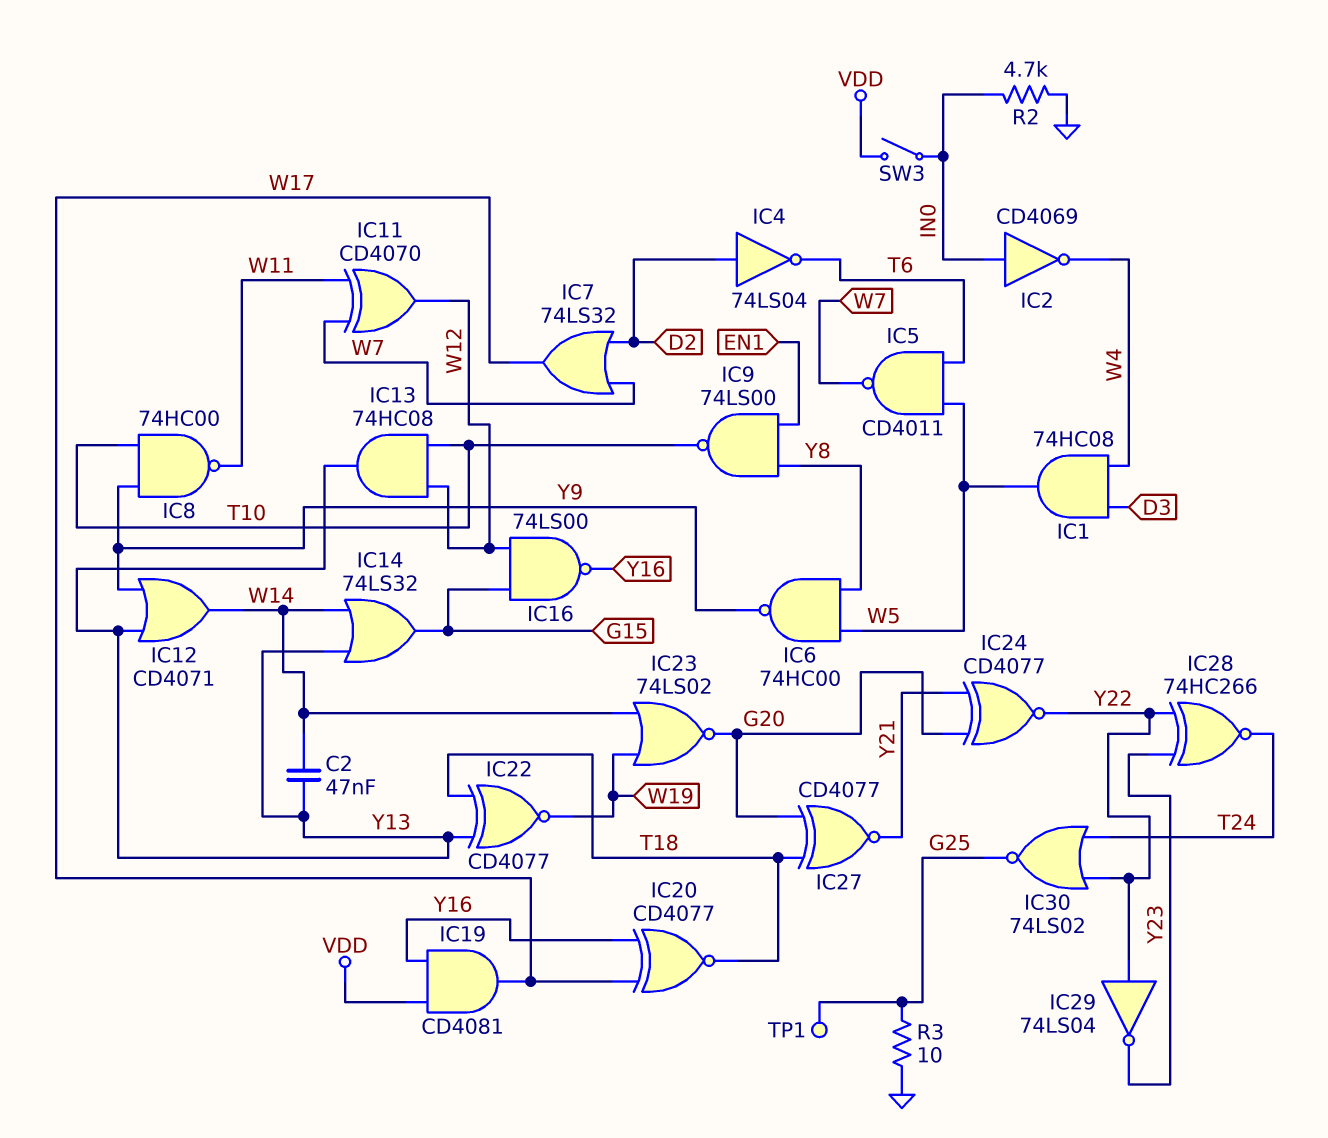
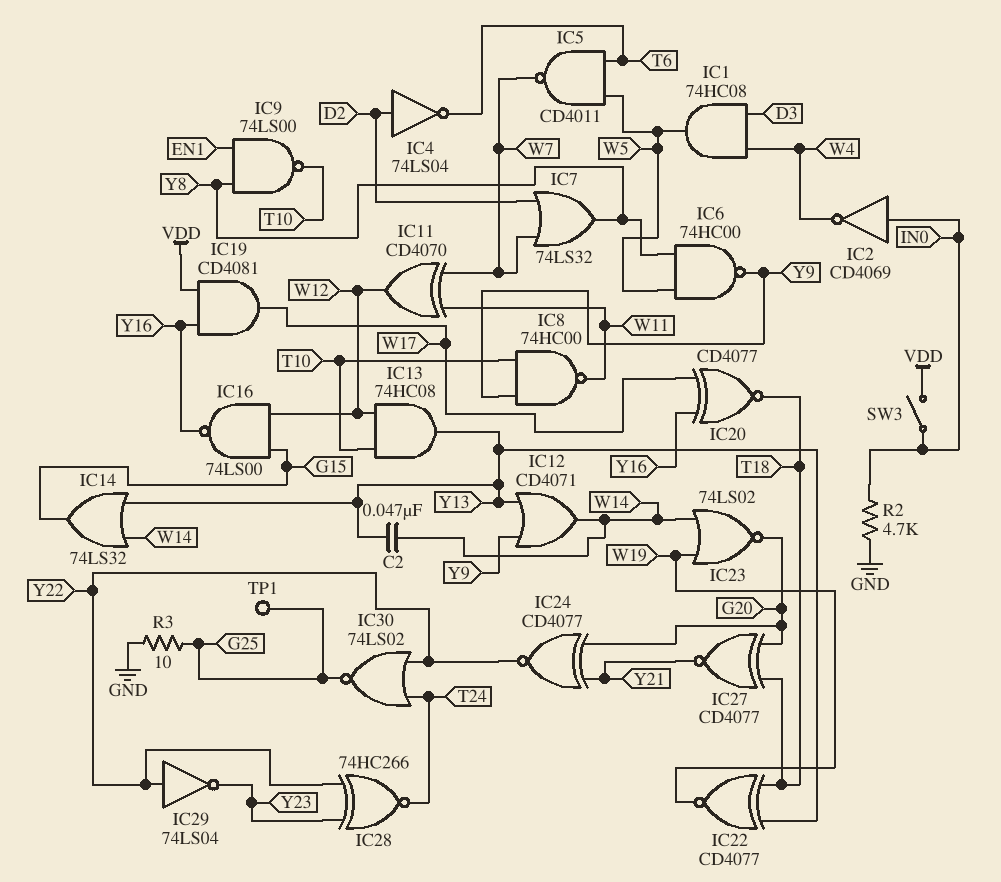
IC7: OR 74LS32 (in D2, in W7, out W17) -> OR 74LS32 (in D2, in W7, out Y8)

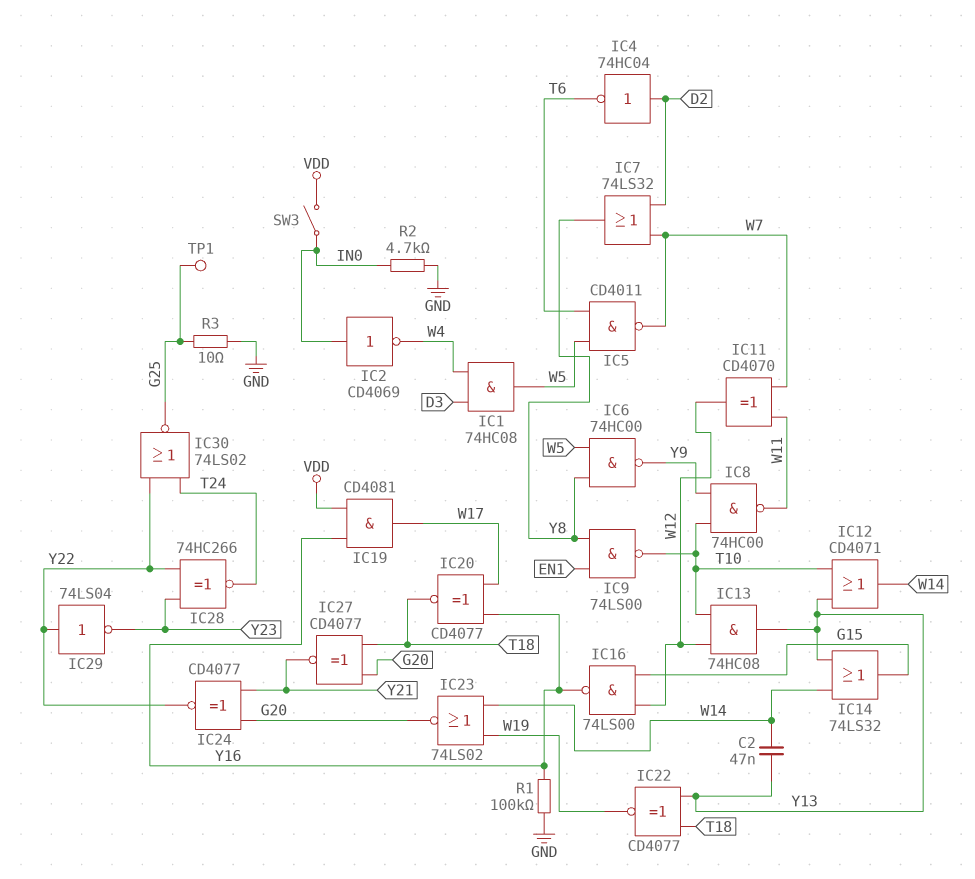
IC4: NOT 74LS04 (in D2, out T6) -> NOT 74HC04 (in D2, out T6)
IC12: OR CD4071 (in Y9, in Y13, out W14) -> OR CD4071 (in T10, in Y13, out W14)
R1: none -> 100k (GND, Y16)

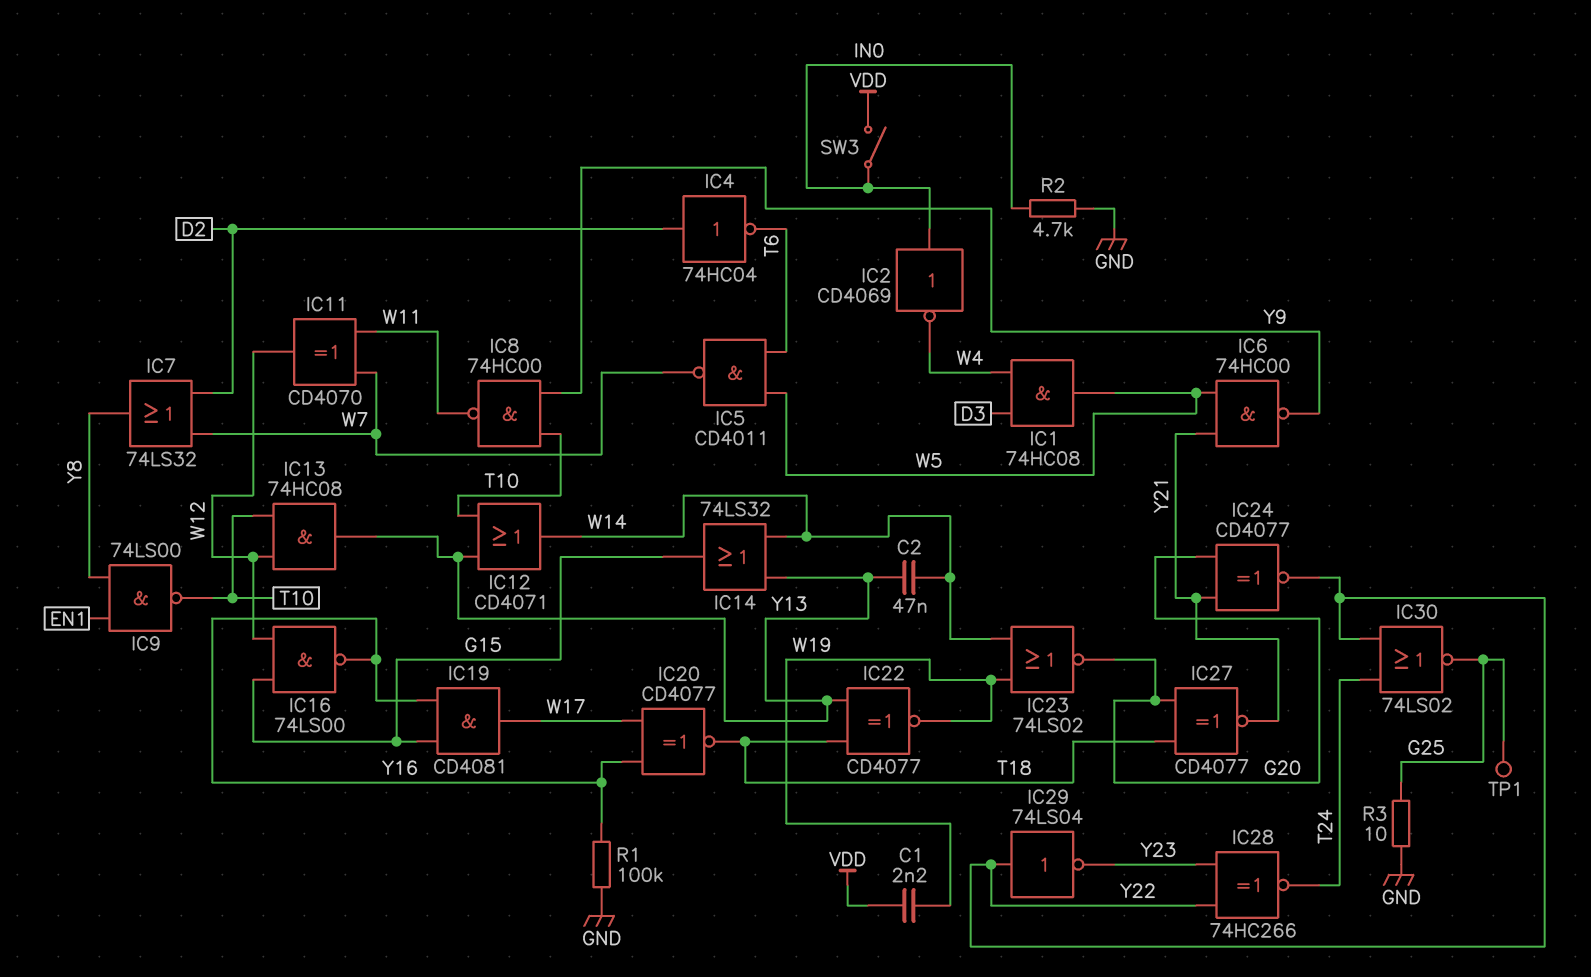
C1: none -> 2.2nF (VDD, W19)
IC6: NAND 74HC00 (in W5, in Y8, out Y9) -> NAND 74HC00 (in W5, in Y21, out Y9)
IC19: AND CD4081 (in VDD, in Y16, out W17) -> AND CD4081 (in G15, in Y16, out W17)

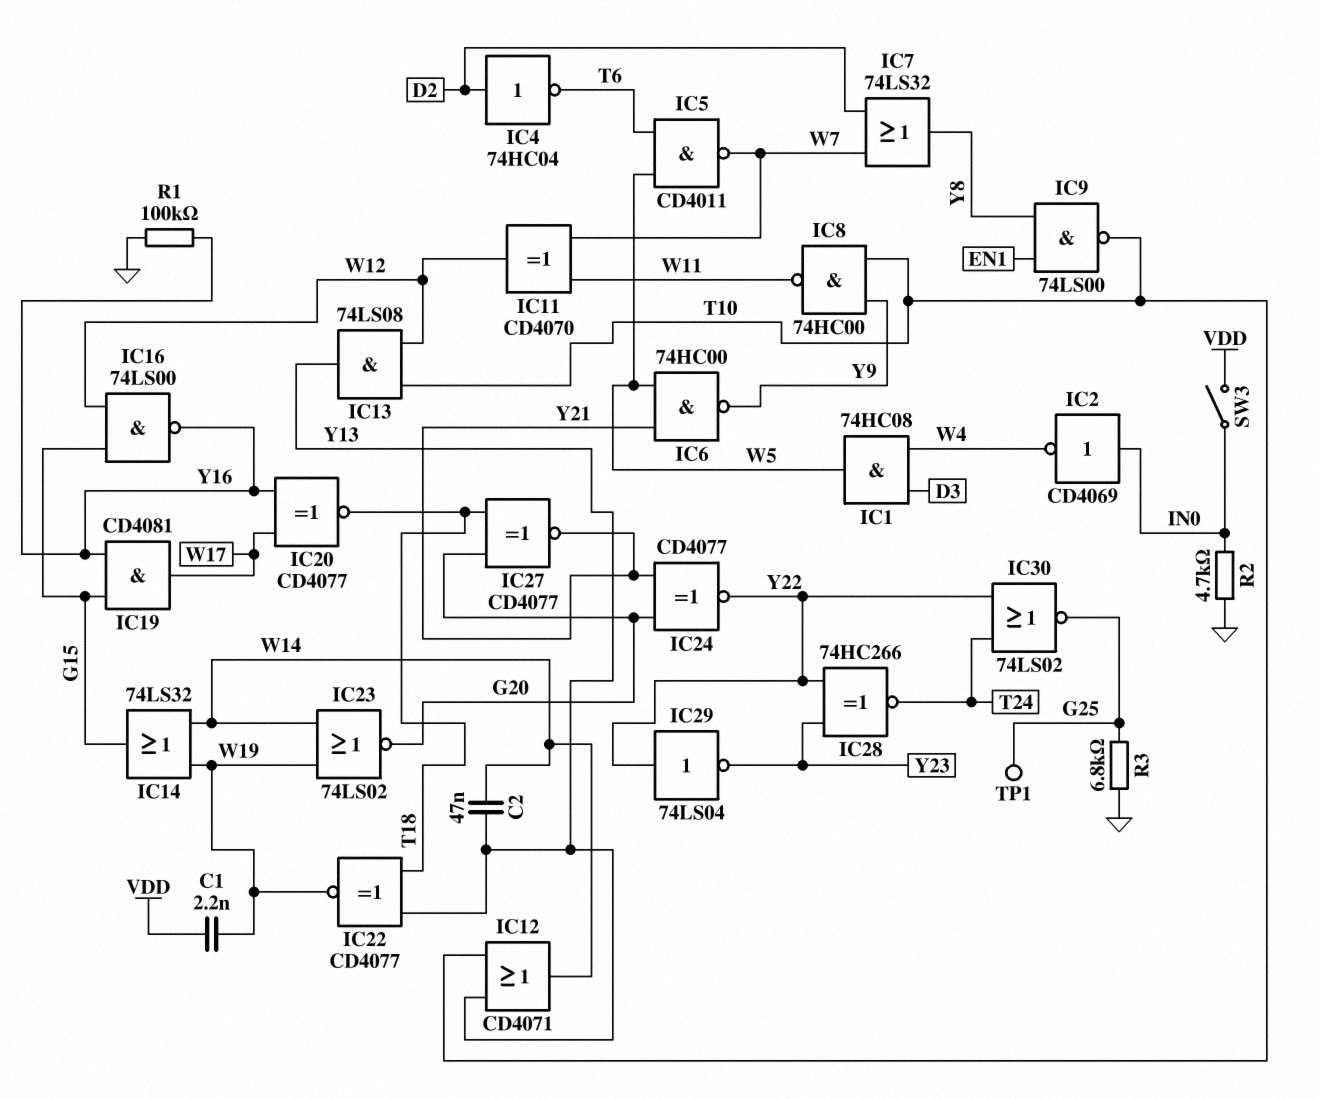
IC13: AND 74HC08 (in T10, in W12, out Y13) -> AND 74LS08 (in T10, in W12, out Y13)
IC14: OR 74LS32 (in W14, in Y13, out G15) -> OR 74LS32 (in W14, in W19, out G15)
R3: 10 (G25, GND) -> 6.8k (G25, GND)

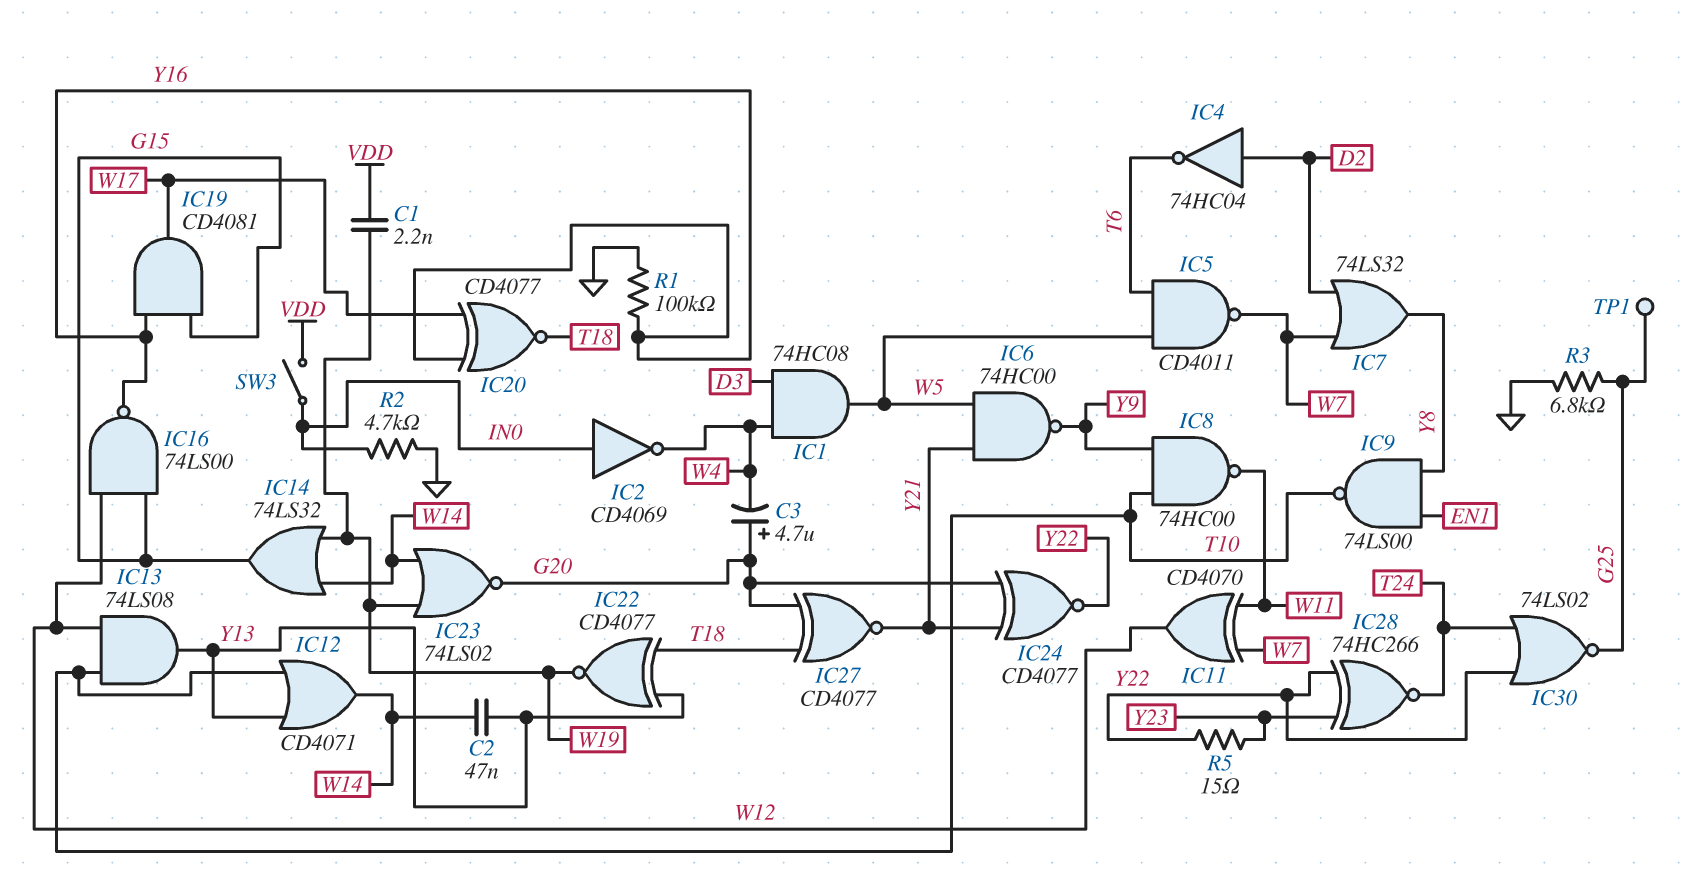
C3: none -> 4.7uF (plus G20, minus W4)
IC29: NOT 74LS04 (in Y22, out Y23) -> none
R5: none -> 15 (Y22, Y23)

